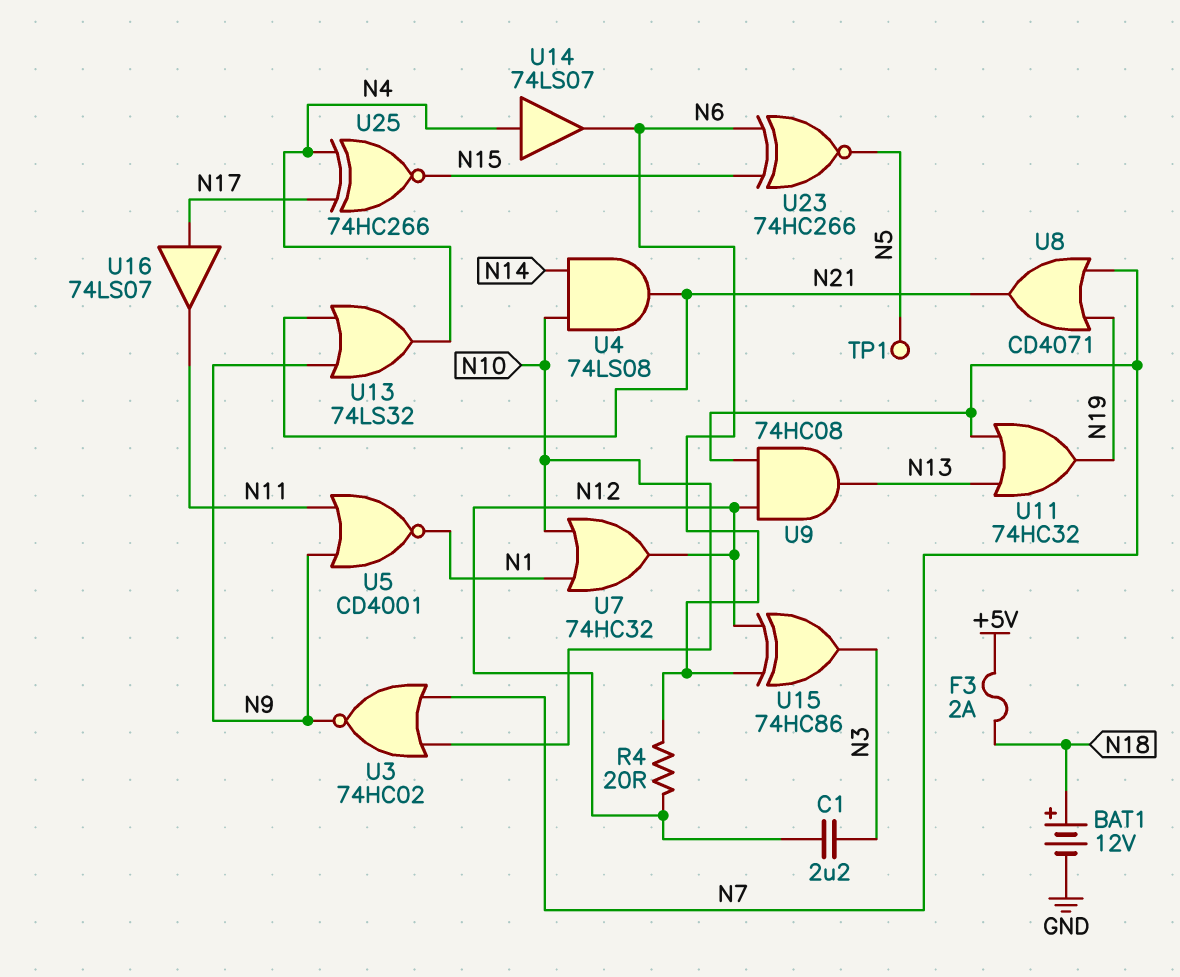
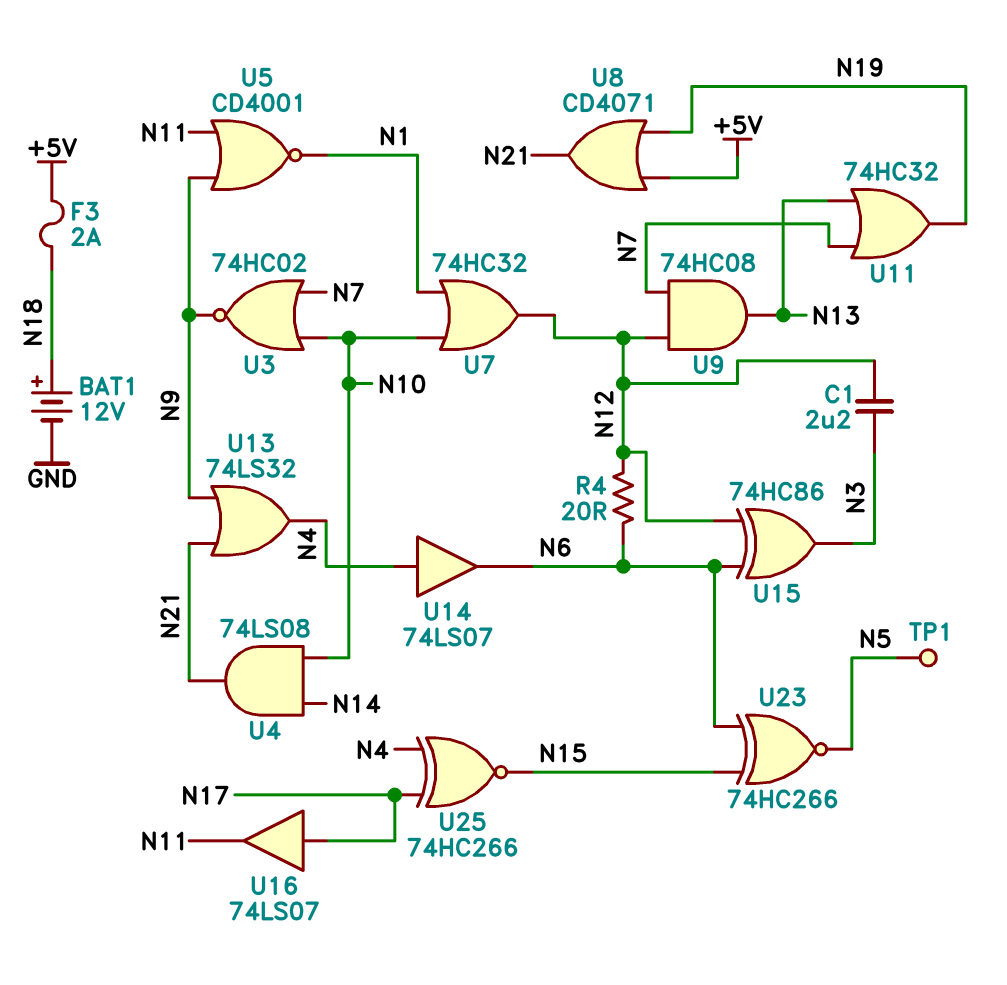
U8: OR CD4071 (in N7, in N19, out N21) -> OR CD4071 (in +5V, in N19, out N21)

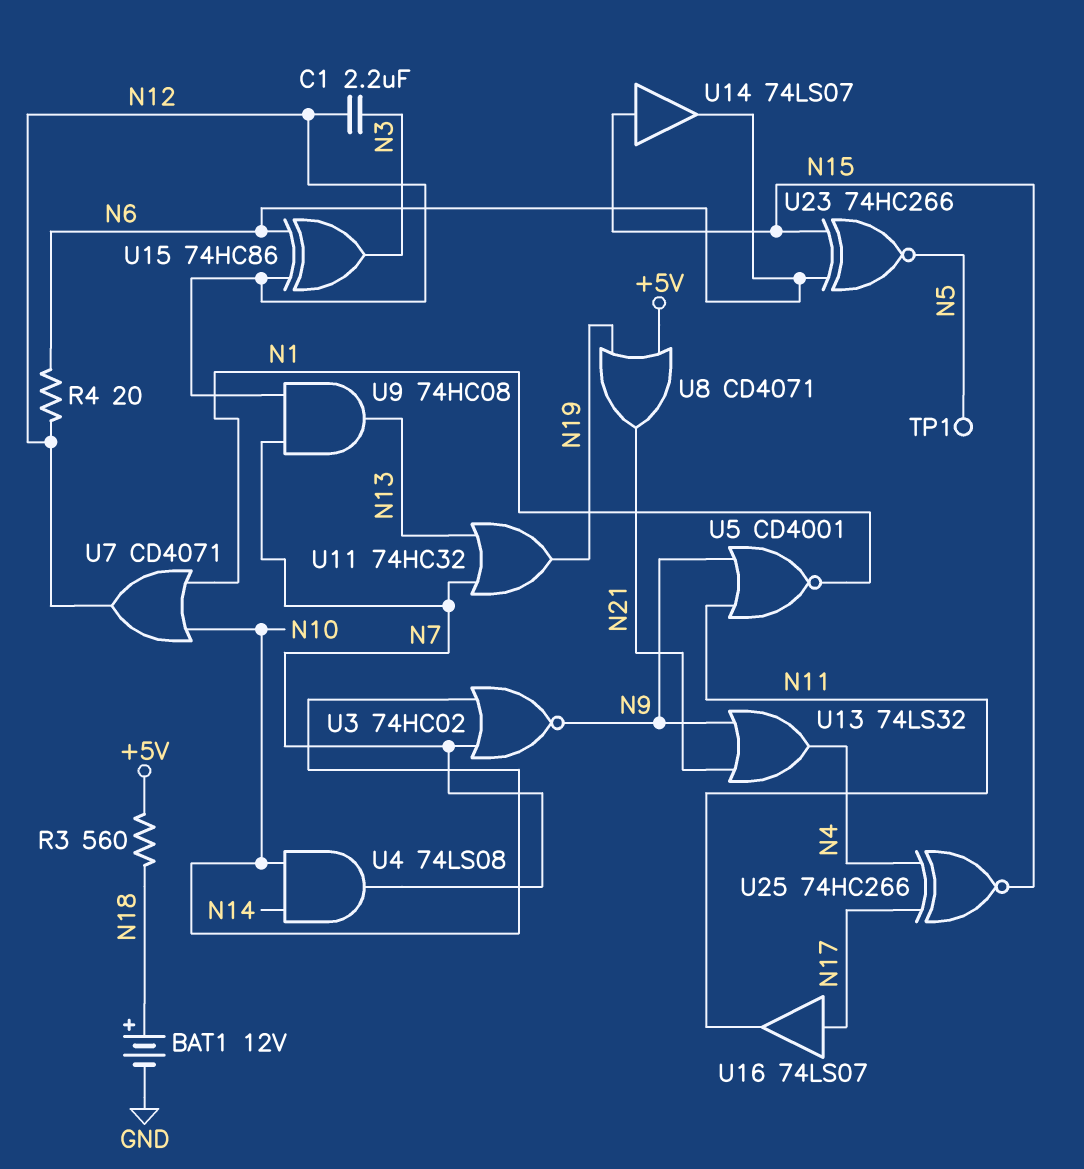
F3: 2A (+5V, N18) -> none
R3: none -> 560 (+5V, N18)
U4: AND 74LS08 (in N10, in N14, out N21) -> AND 74LS08 (in N10, in N14, out N7)
U7: OR 74HC32 (in N1, in N10, out N12) -> OR CD4071 (in N1, in N10, out N12)
U14: buffer 74LS07 (in N4, out N6) -> buffer 74LS07 (in N15, out N6)

